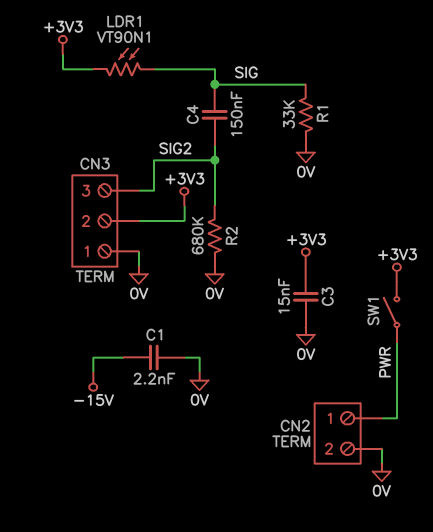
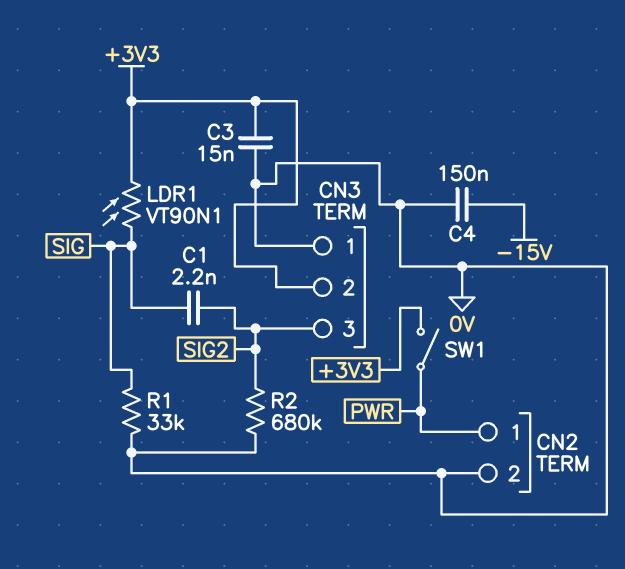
C1: 2.2nF (-15V, 0V) -> 2.2nF (SIG, SIG2)
C4: 150nF (SIG, SIG2) -> 150nF (-15V, 0V)

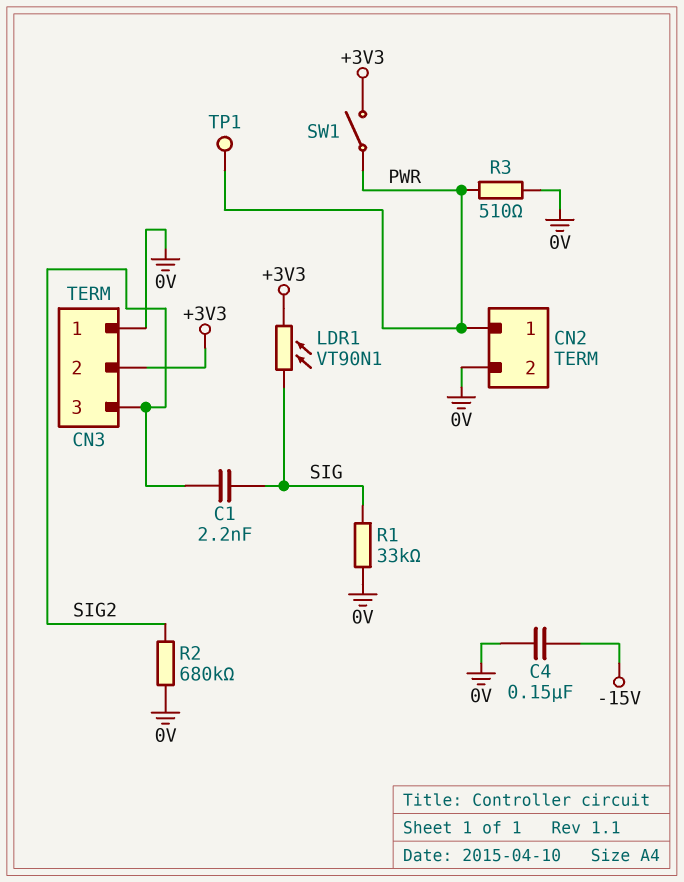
C3: 15nF (+3V3, 0V) -> none
R3: none -> 510 (0V, PWR)
TP1: none -> test point (PWR)

